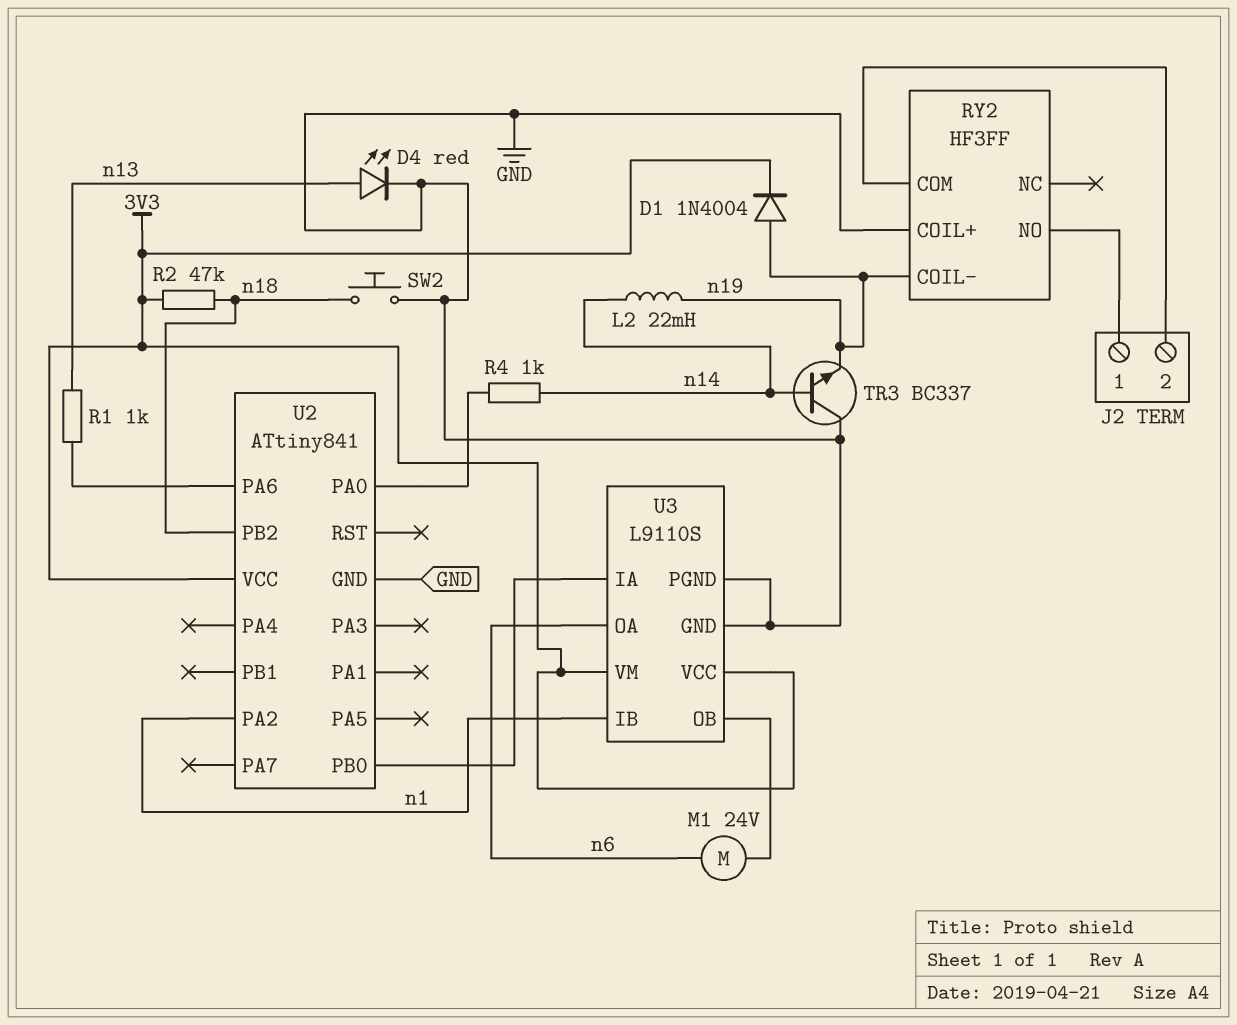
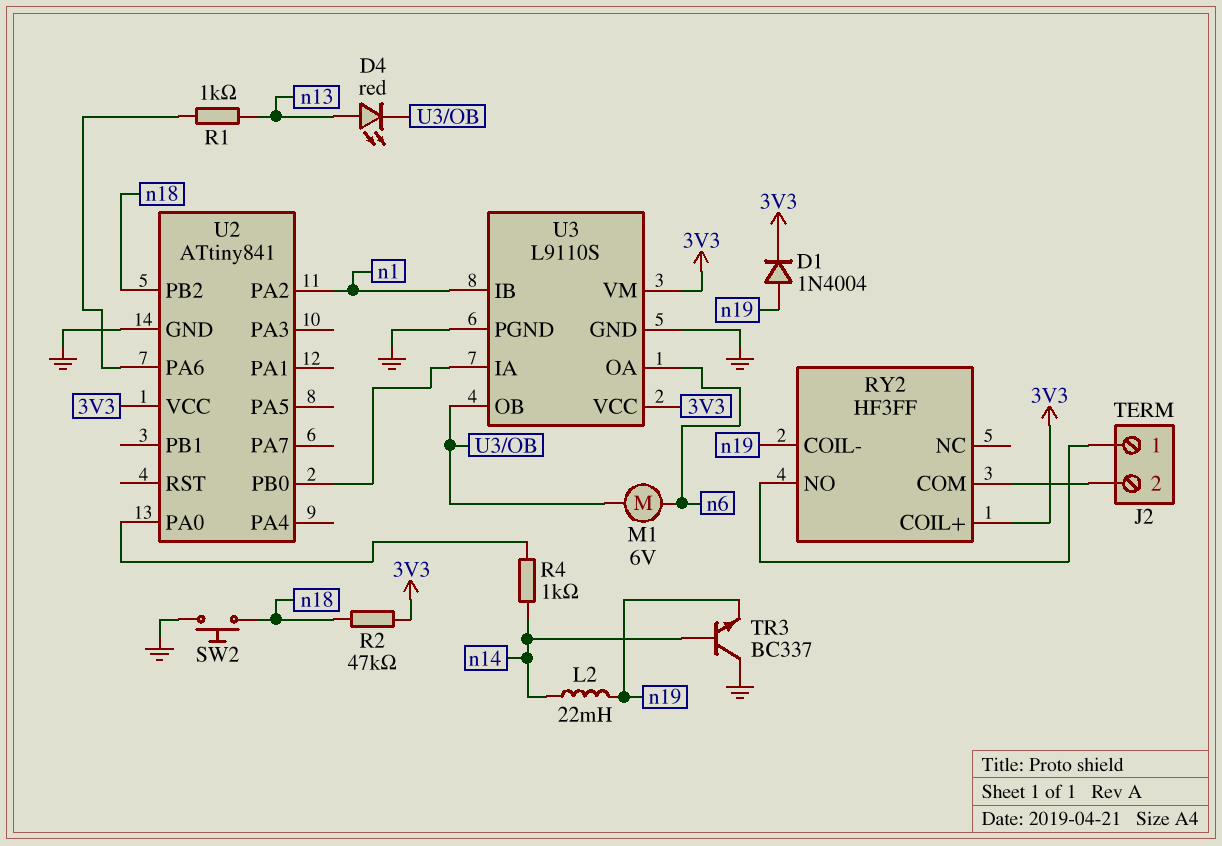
D4: LED red (A n13, K GND) -> LED red (A n13, K U3/OB)
M1: motor 24V (U3/OB, n6) -> motor 6V (U3/OB, n6)
RY2 pin COIL+: GND -> 3V3

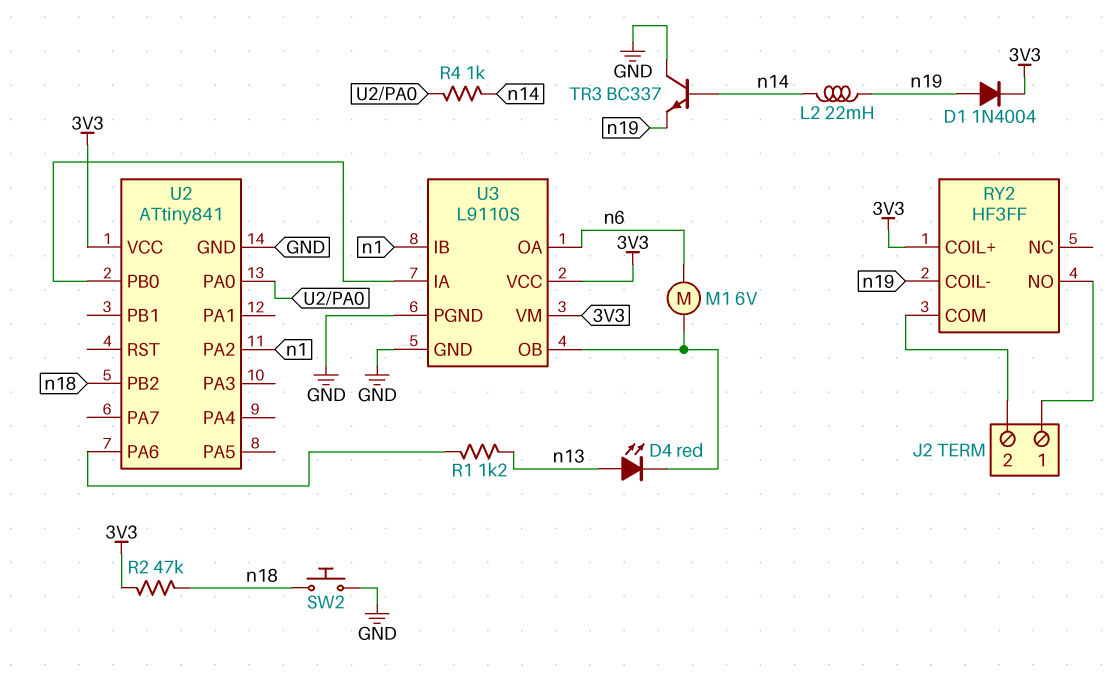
R1: 1k (U2/PA6, n13) -> 1.2k (U2/PA6, n13)

